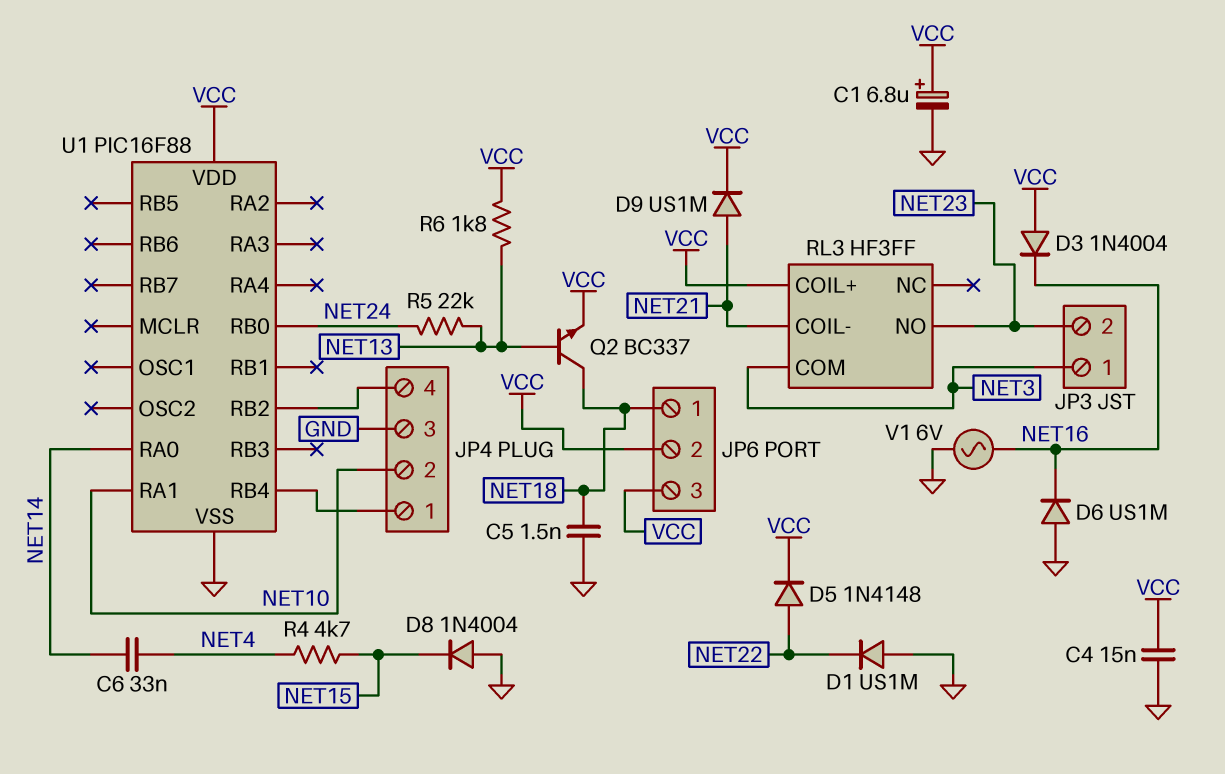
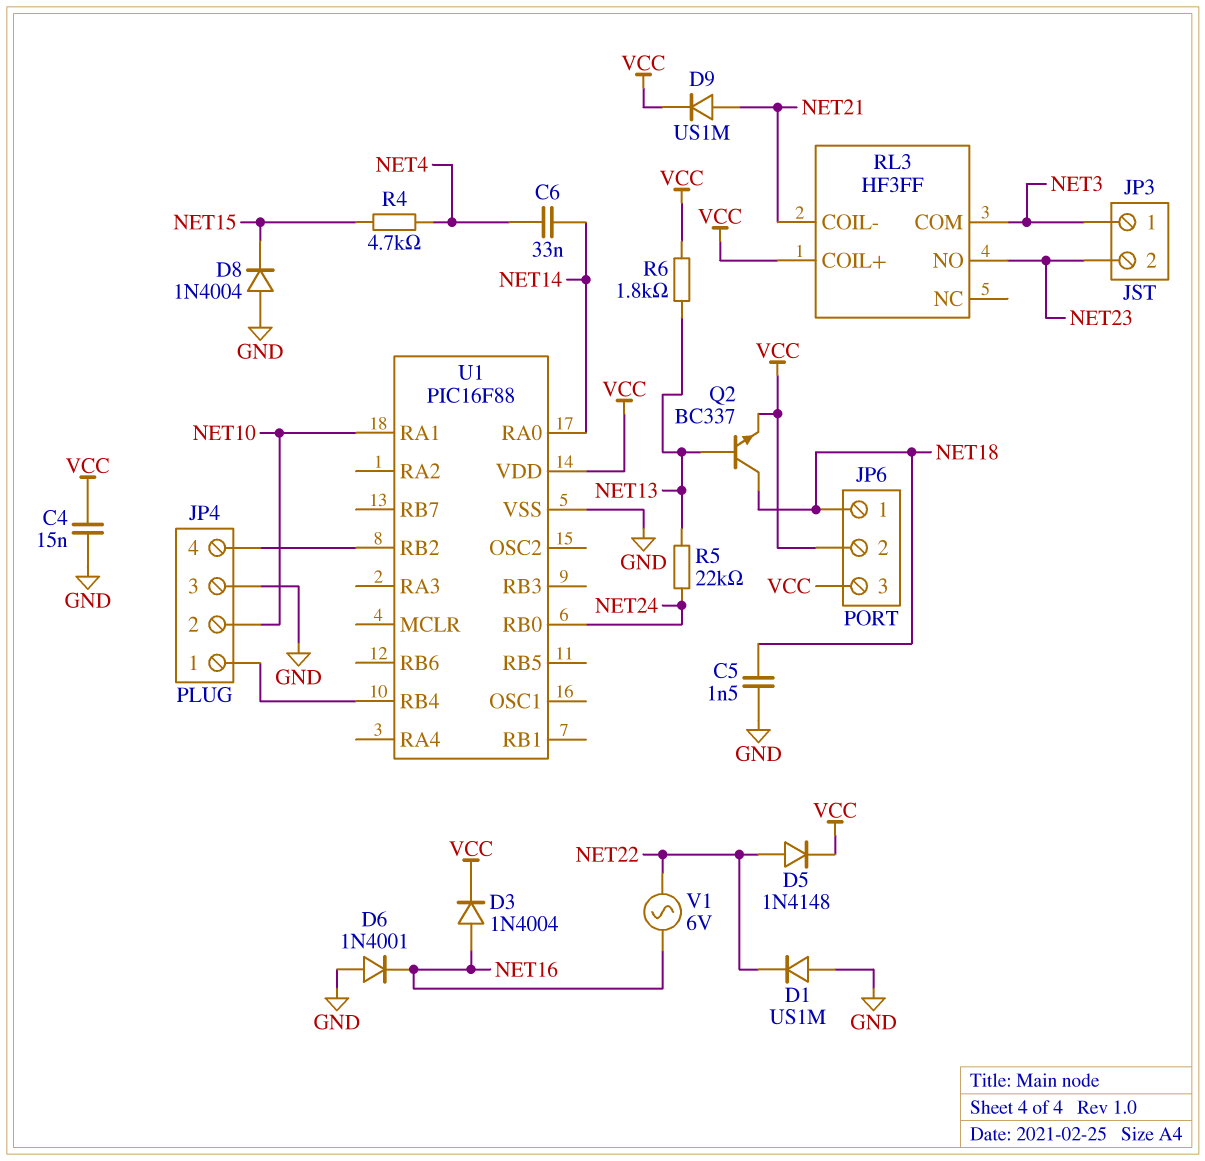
C1: 6.8uF (plus VCC, minus GND) -> none
D3: diode 1N4004 (A VCC, K NET16) -> diode 1N4004 (A NET16, K VCC)
D6: diode US1M (A GND, K NET16) -> diode 1N4001 (A GND, K NET16)
V1: AC 6V (GND, NET16) -> AC 6V (NET16, NET22)

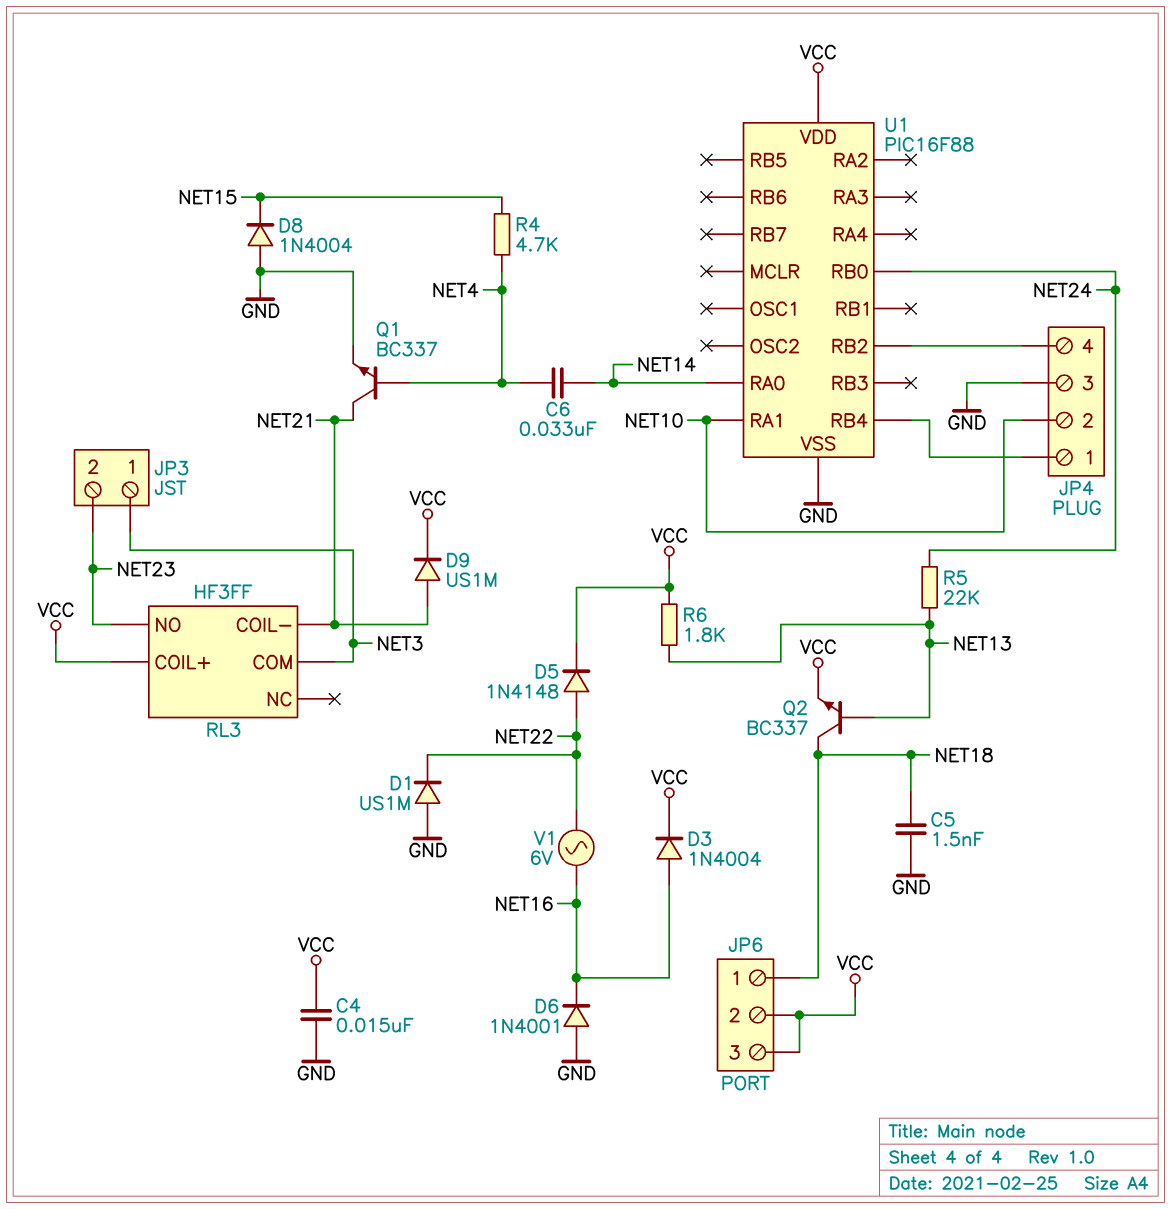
Q1: none -> NPN BC337 (B NET4, C NET21, E GND)

